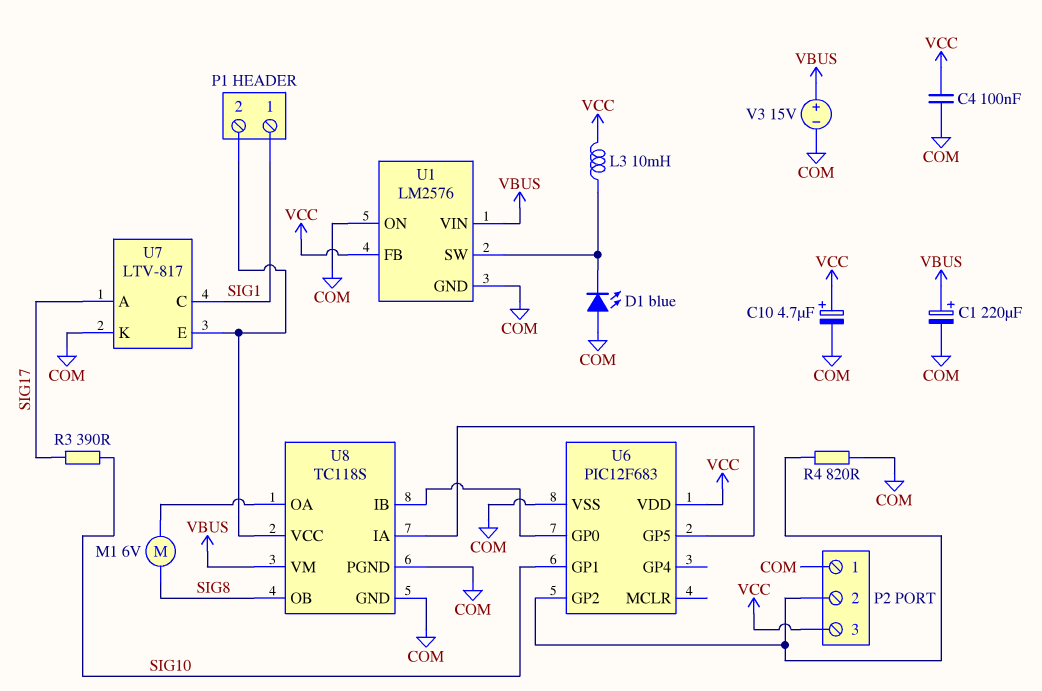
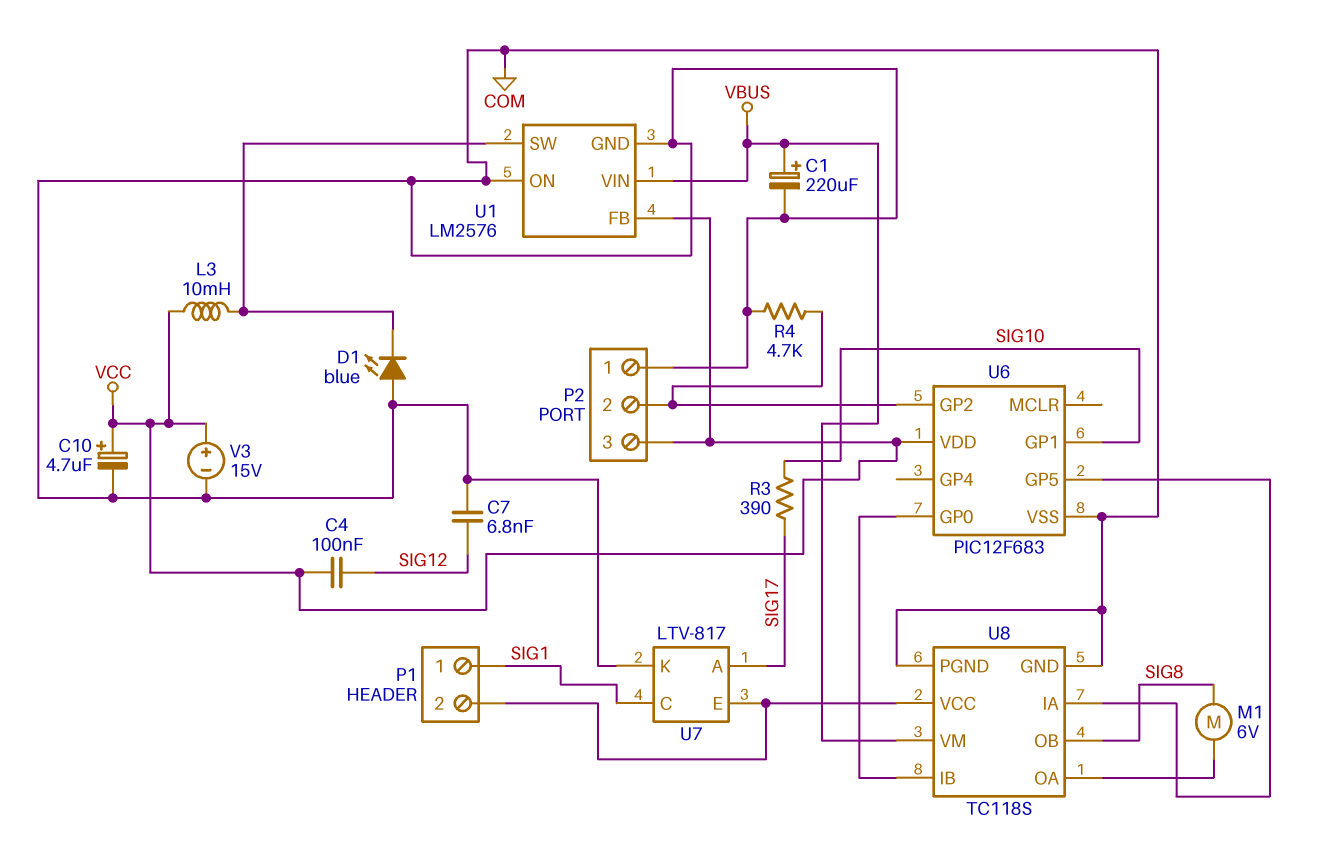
C4: 100nF (COM, VCC) -> 100nF (SIG12, VCC)
C7: none -> 6.8nF (COM, SIG12)
R4: 820 (COM, P2/2) -> 4.7k (COM, P2/2)
V3: 15V (plus VBUS, minus COM) -> 15V (plus VCC, minus COM)

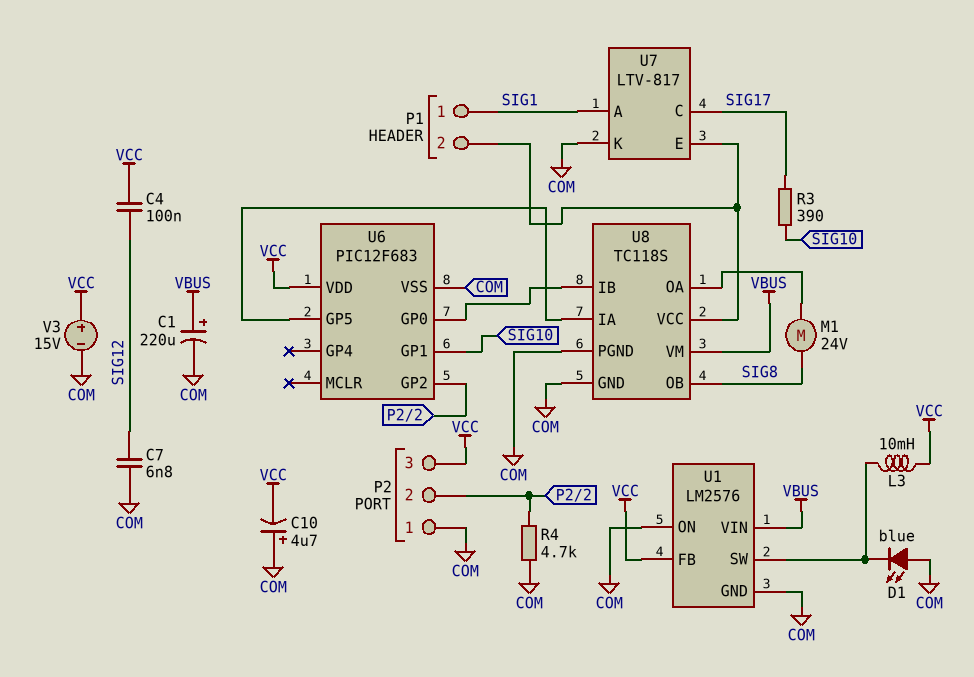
C10: 4.7uF (plus VCC, minus COM) -> 4.7uF (plus COM, minus VCC)
M1: motor 6V (SIG8, U8/OA) -> motor 24V (SIG8, U8/OA)
U7 pin A: SIG17 -> SIG1
U7 pin C: SIG1 -> SIG17

